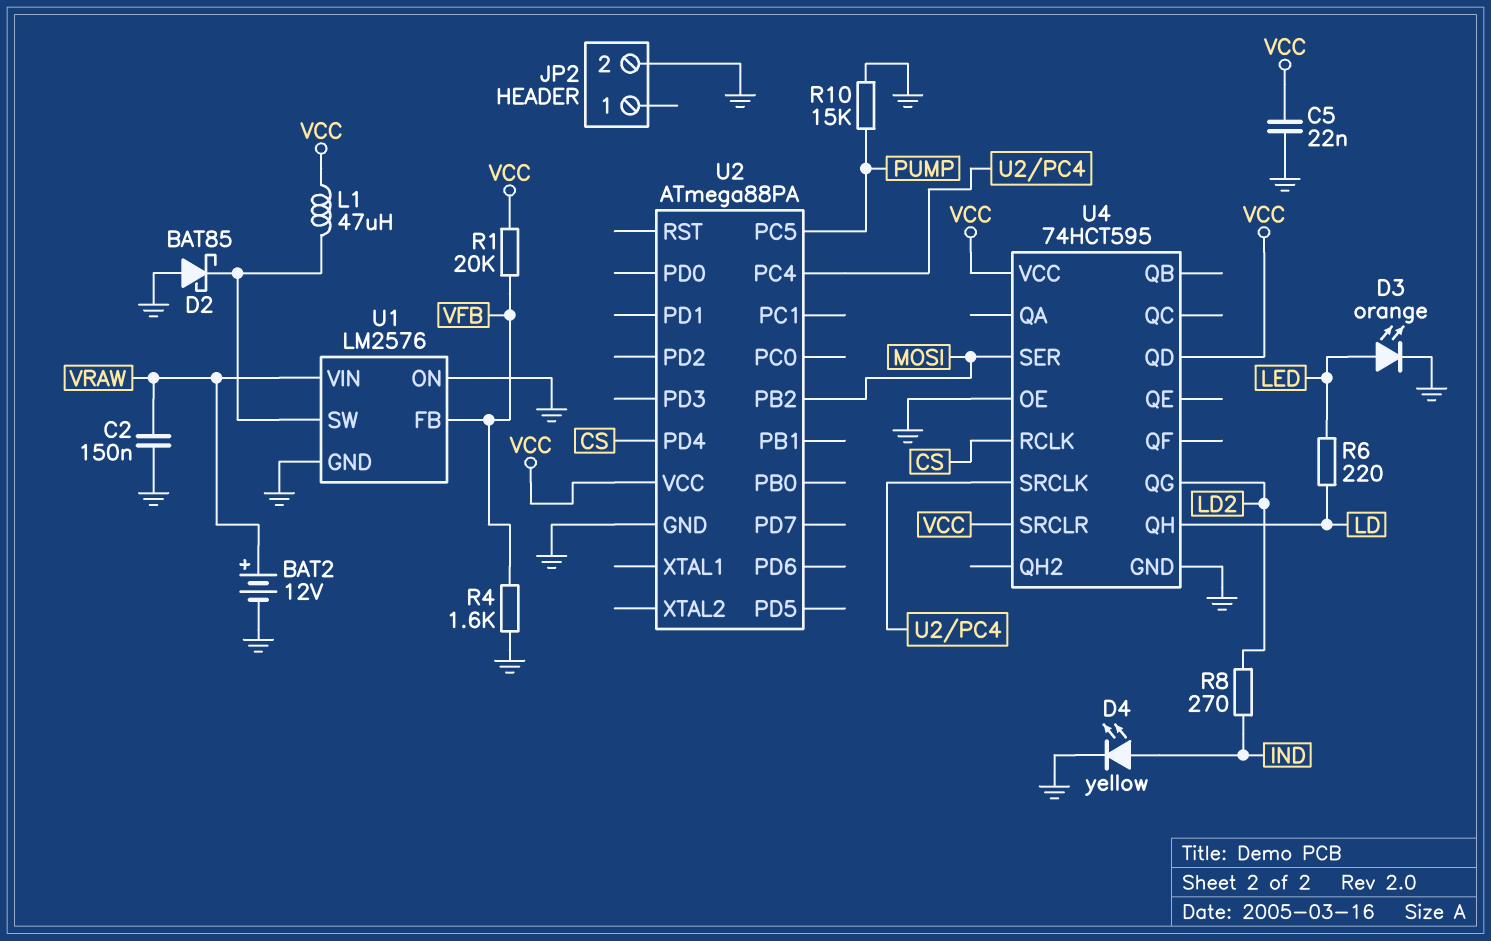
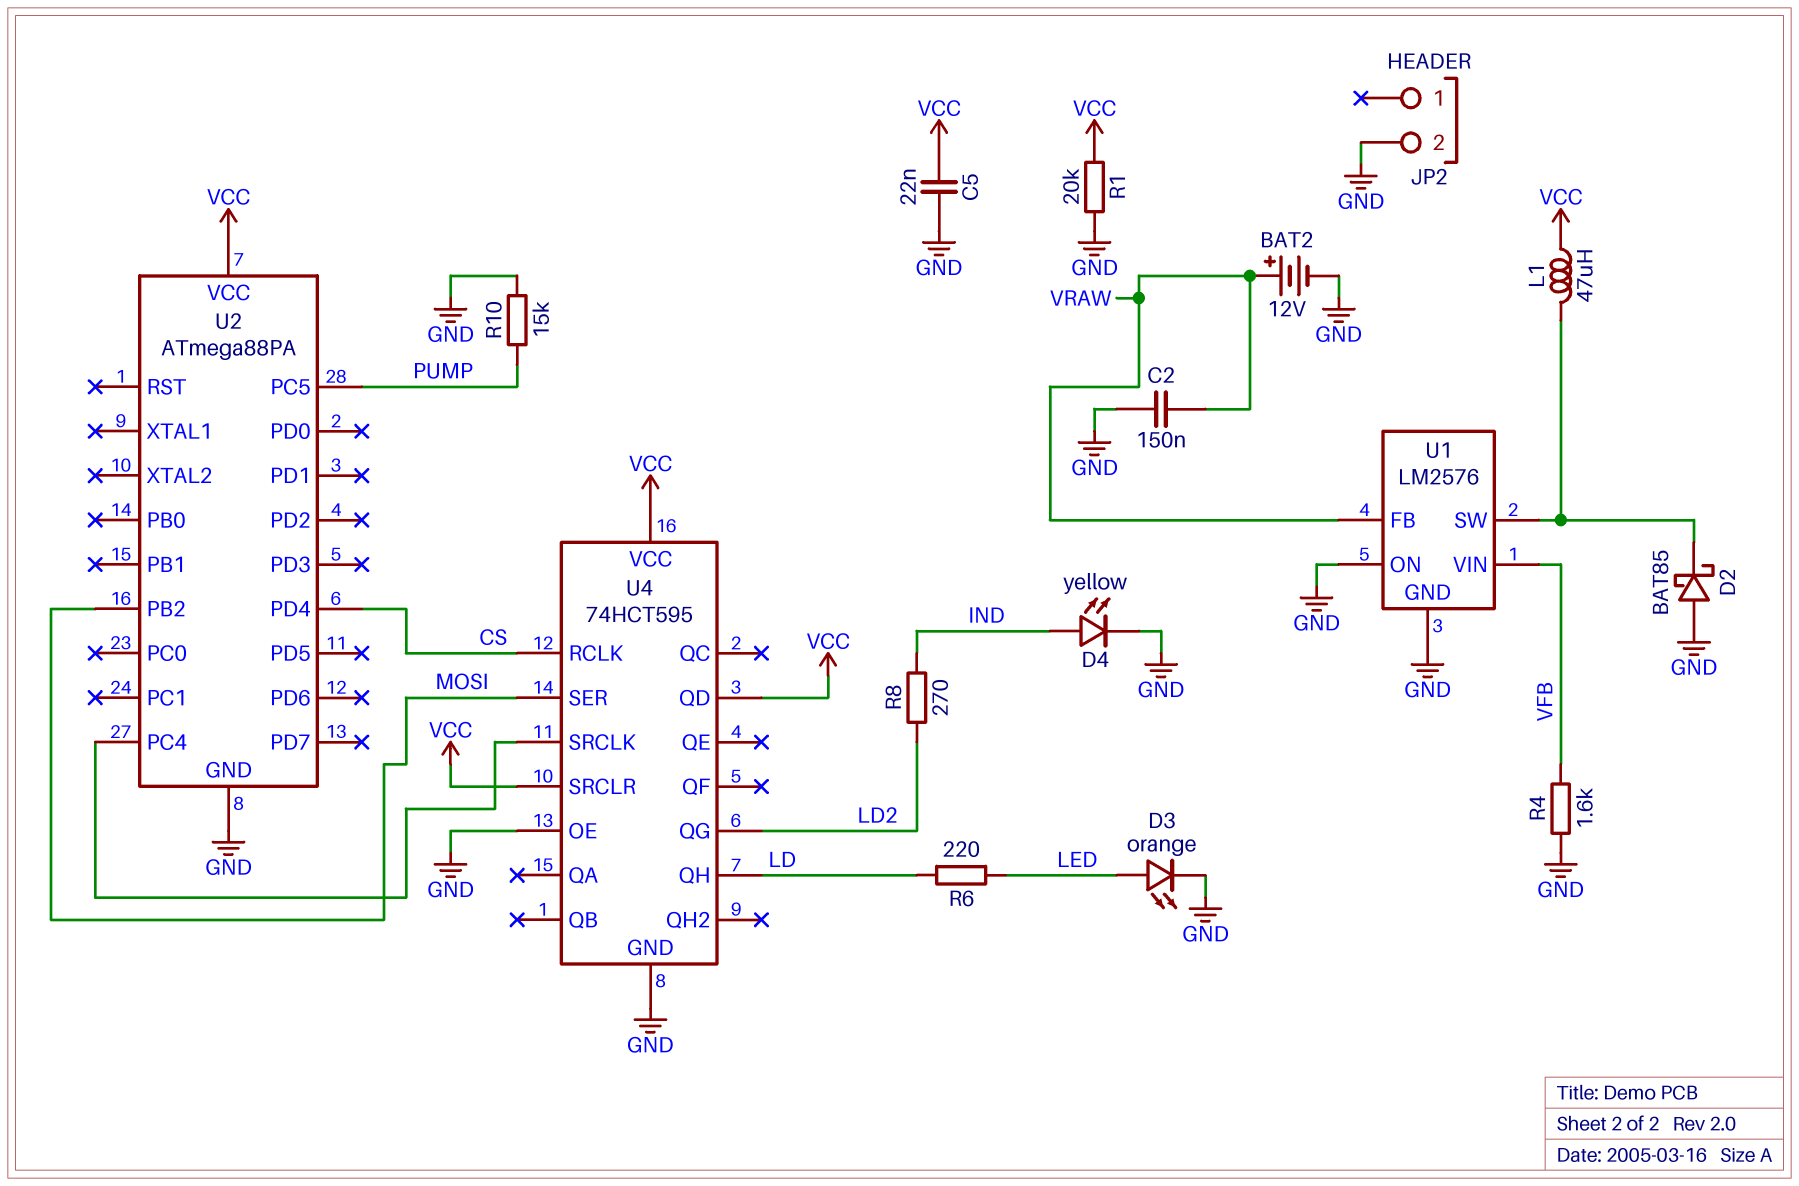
R1: 20k (VCC, VFB) -> 20k (GND, VCC)
U1 pin FB: VFB -> VRAW
U1 pin VIN: VRAW -> VFB

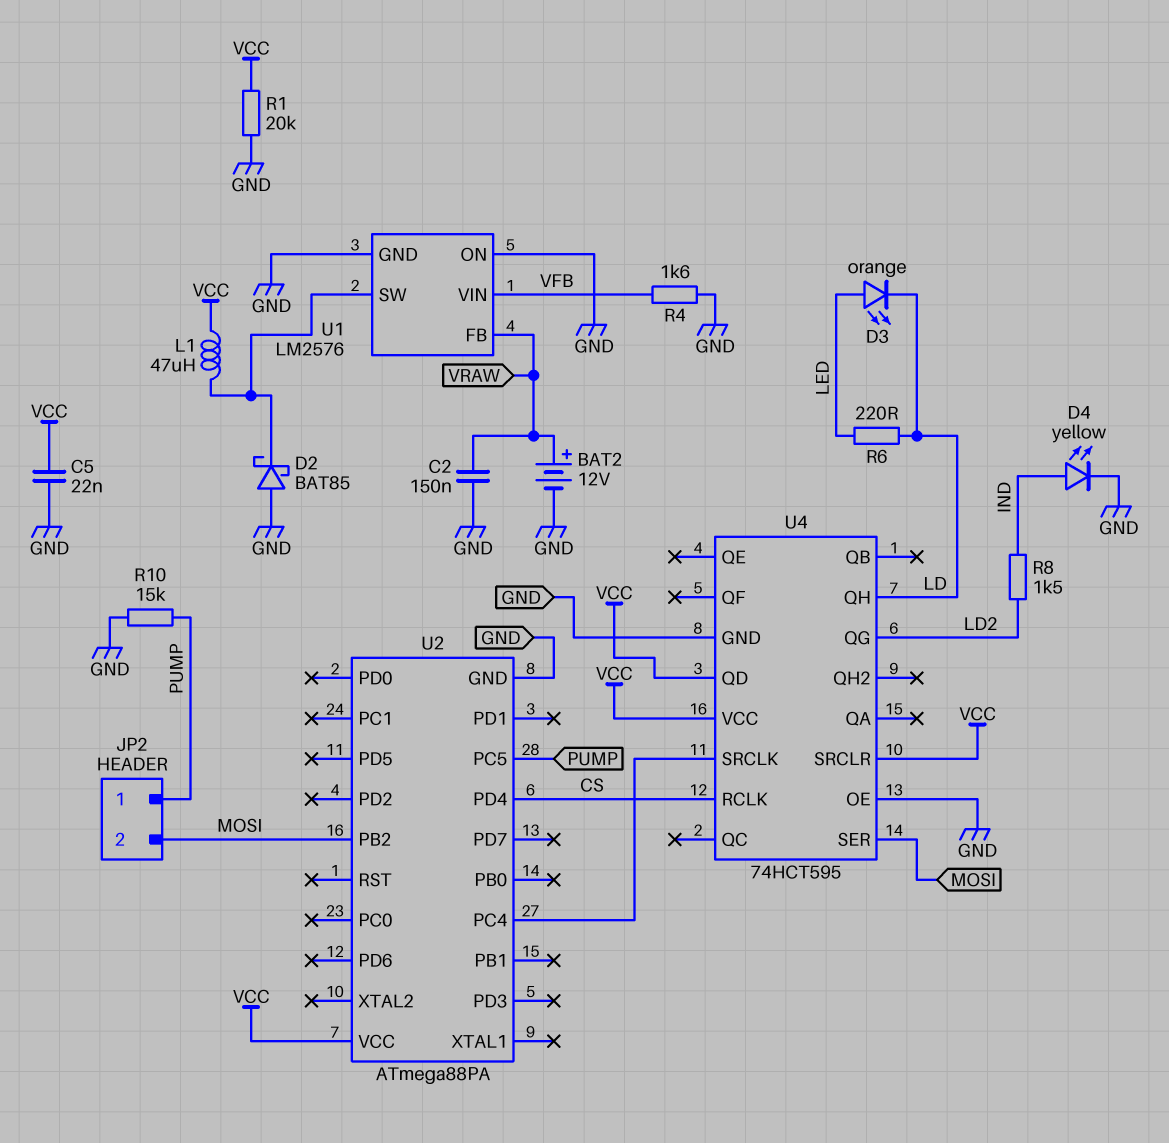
D3: LED orange (A LED, K GND) -> LED orange (A LED, K LD)
JP2 pin 1: none -> PUMP
JP2 pin 2: GND -> MOSI
R8: 270 (IND, LD2) -> 1.5k (IND, LD2)

